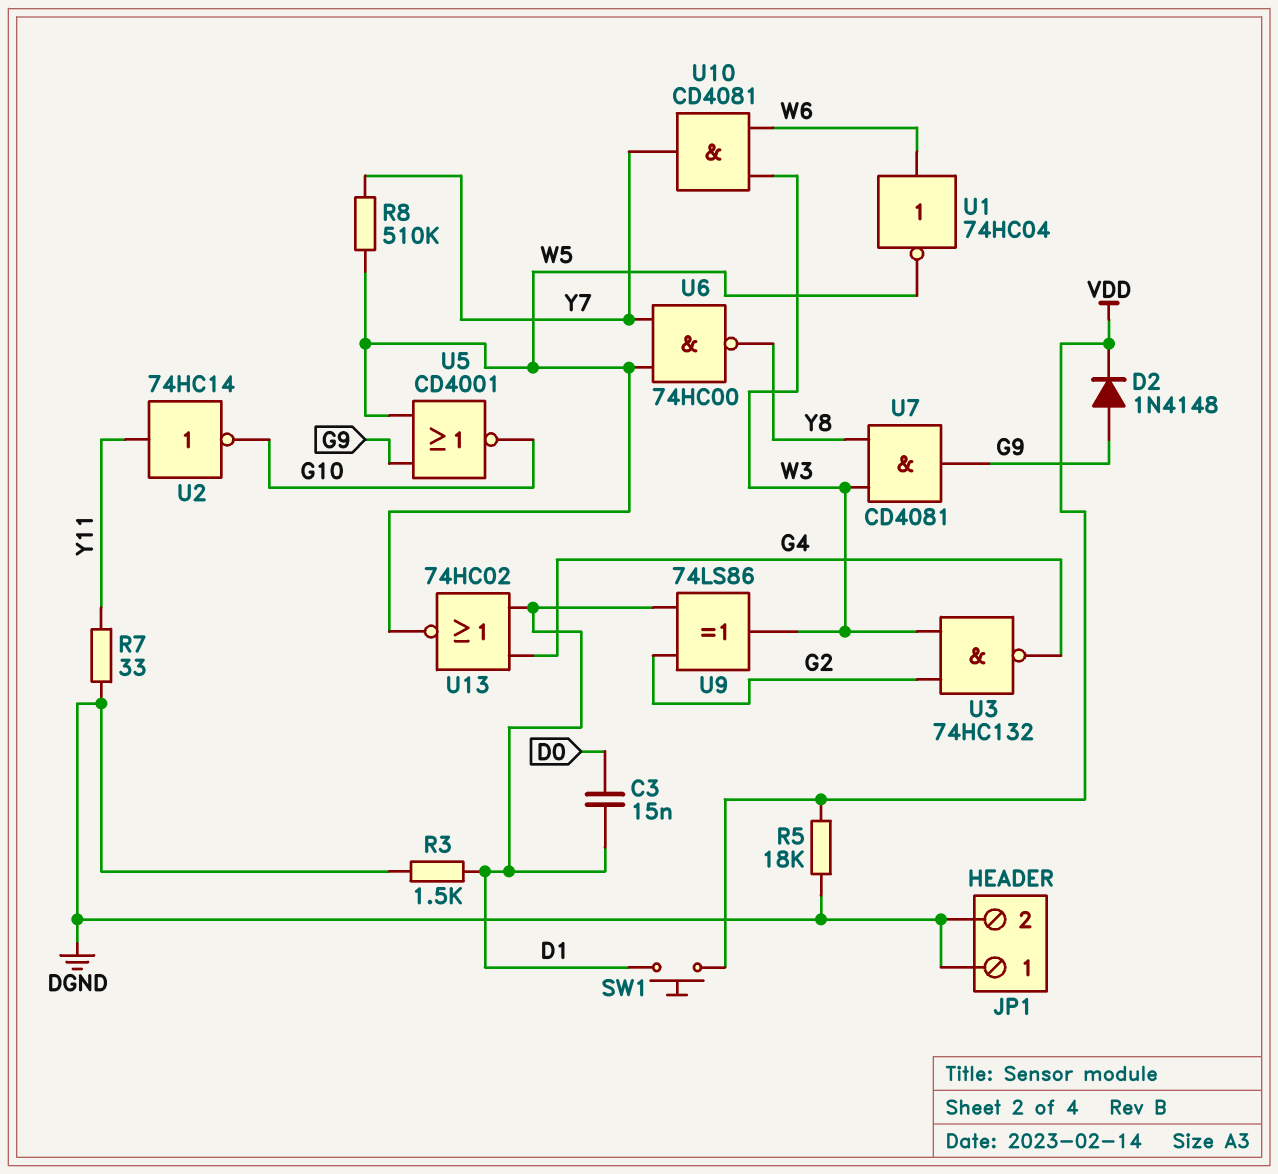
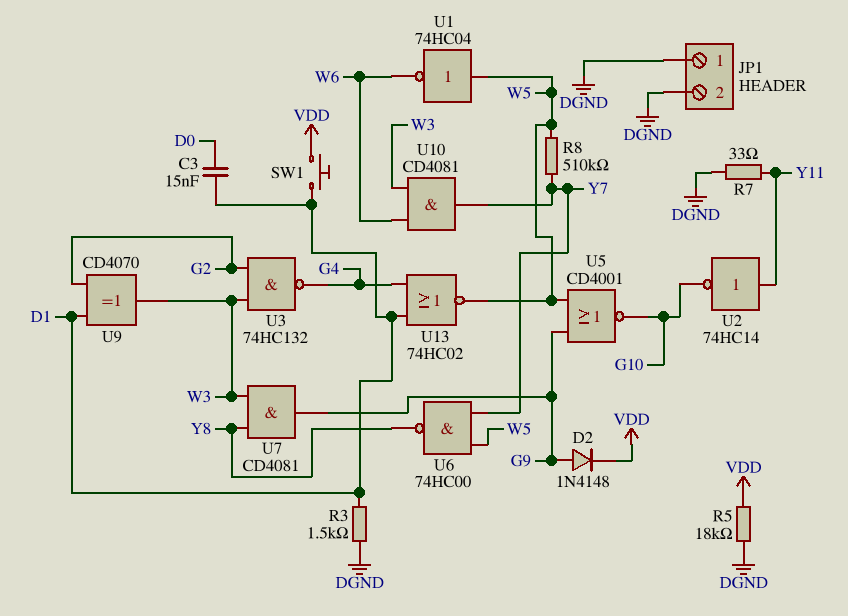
U1: NOT 74HC04 (in W6, out W5) -> NOT 74HC04 (in W5, out W6)
U9: XOR 74LS86 (in D1, in G2, out W3) -> XOR CD4070 (in D1, in G2, out W3)

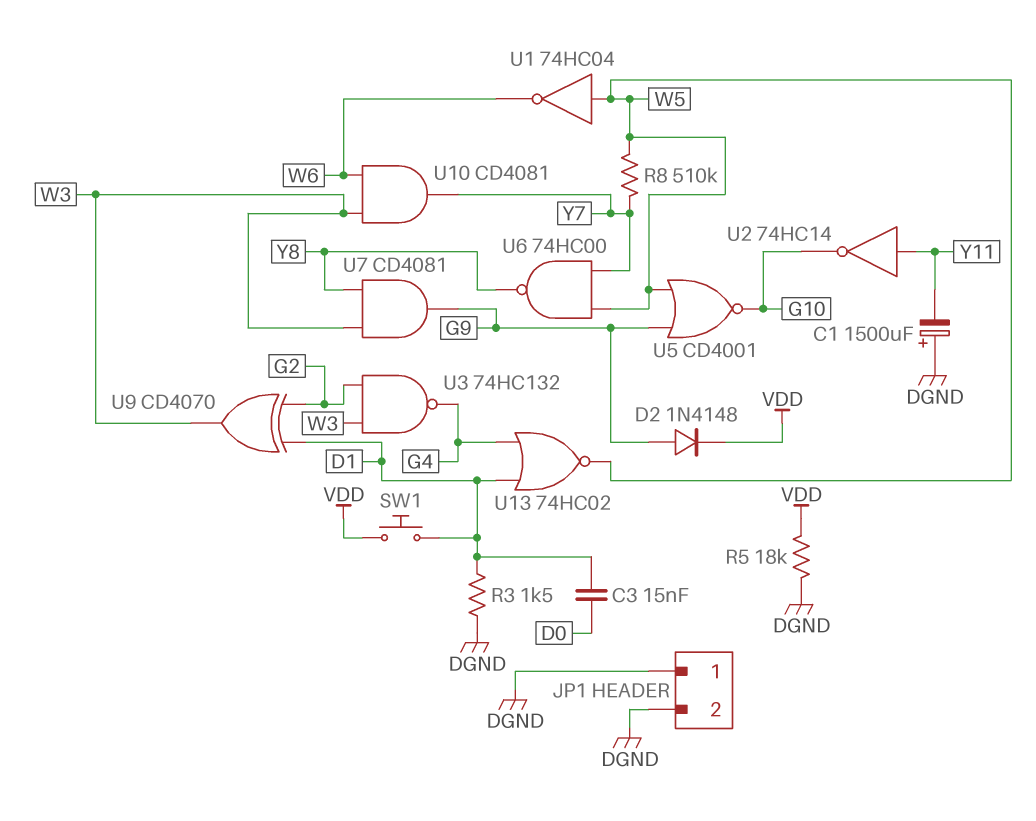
C1: none -> 1500uF (plus DGND, minus Y11)
R7: 33 (DGND, Y11) -> none

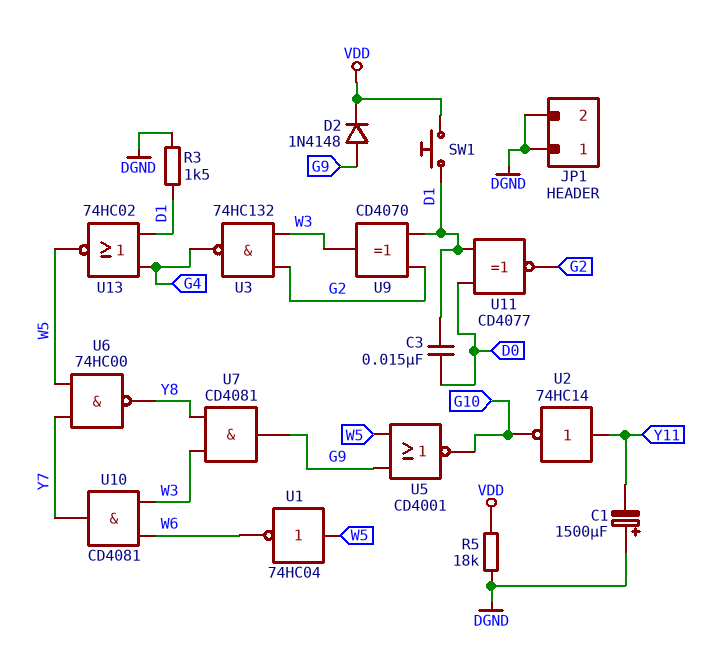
R8: 510k (W5, Y7) -> none
U11: none -> XNOR CD4077 (in D0, in D1, out G2)

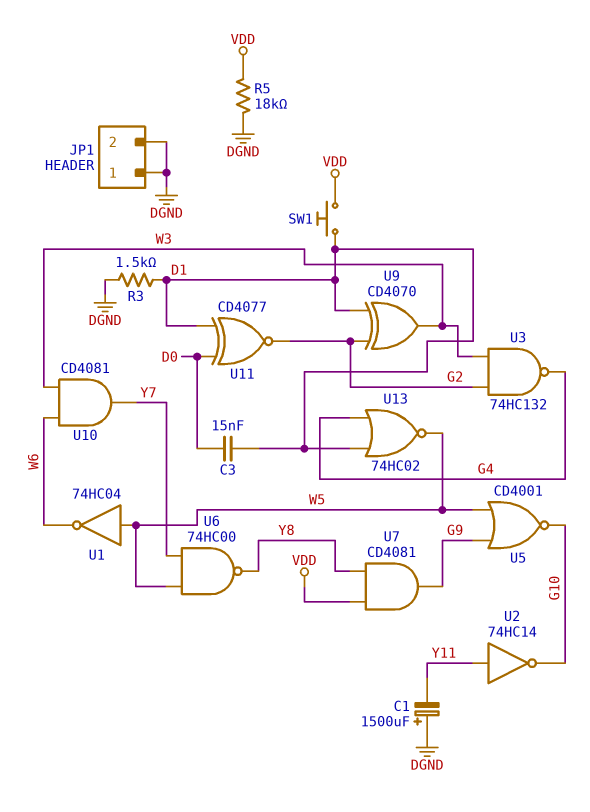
D2: diode 1N4148 (A G9, K VDD) -> none
U7: AND CD4081 (in W3, in Y8, out G9) -> AND CD4081 (in VDD, in Y8, out G9)

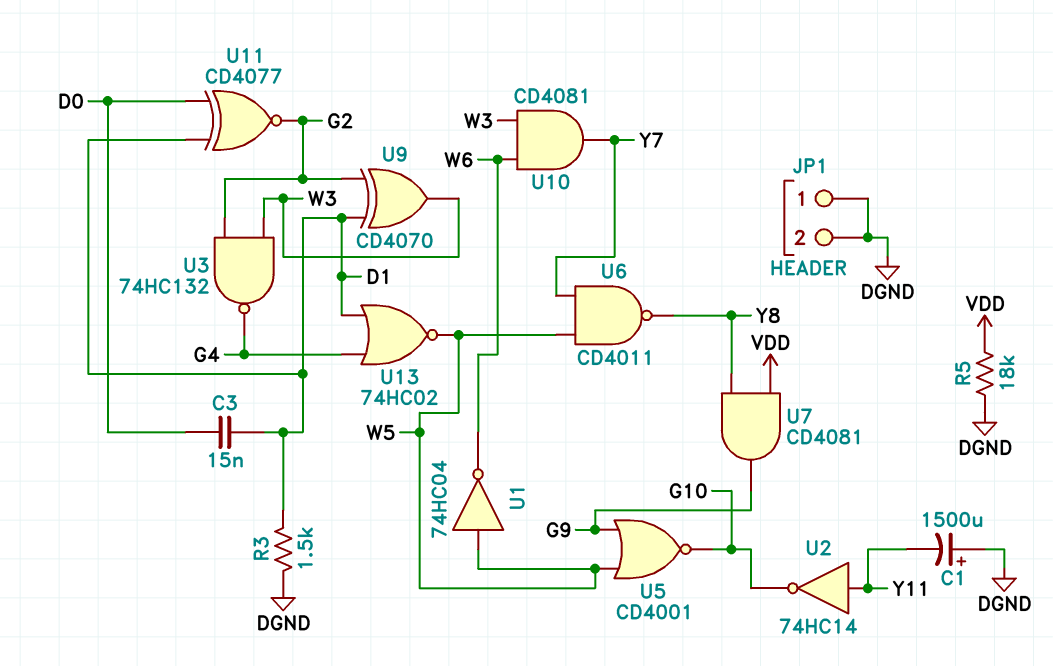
SW1: button (D1, VDD) -> none
U6: NAND 74HC00 (in W5, in Y7, out Y8) -> NAND CD4011 (in W5, in Y7, out Y8)

